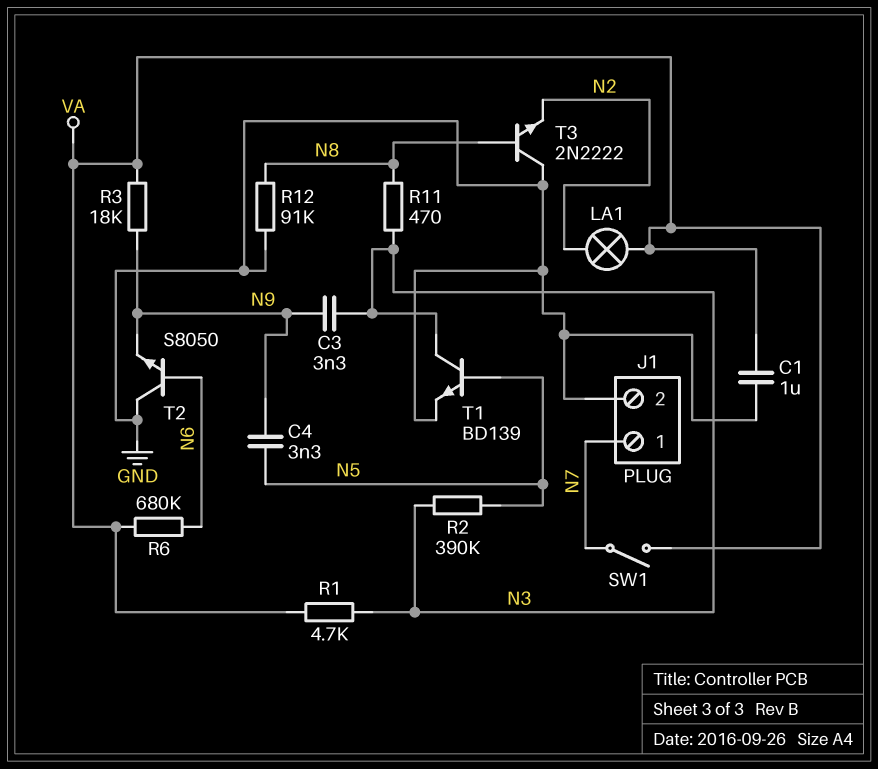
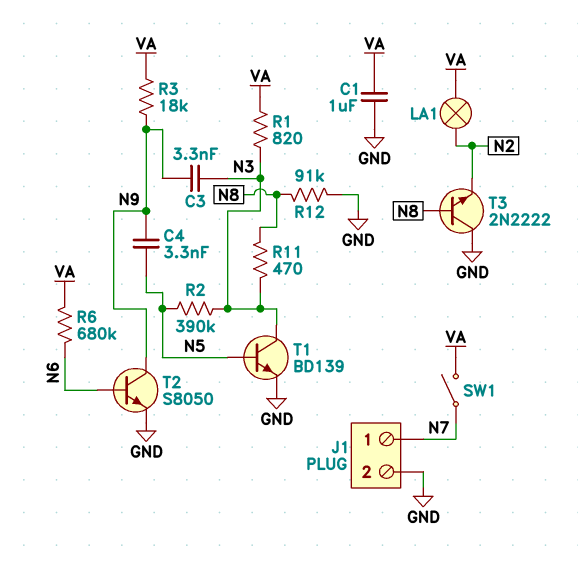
R1: 4.7k (N3, VA) -> 820 (N3, VA)
T2: NPN S8050 (B N6, C GND, E N9) -> NPN S8050 (B N6, C N9, E GND)

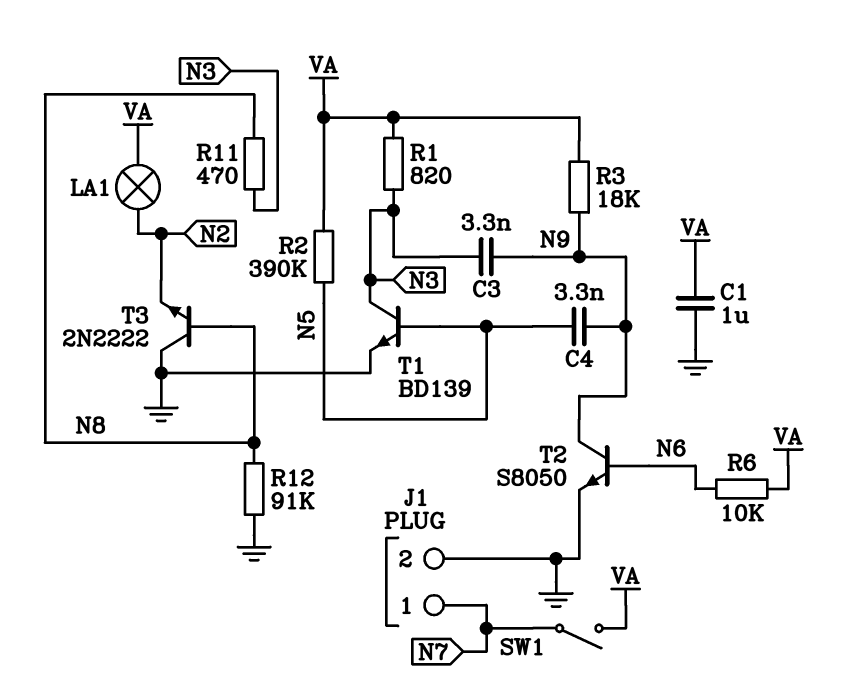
R2: 390k (N3, N5) -> 390k (N5, VA)
R6: 680k (N6, VA) -> 10k (N6, VA)

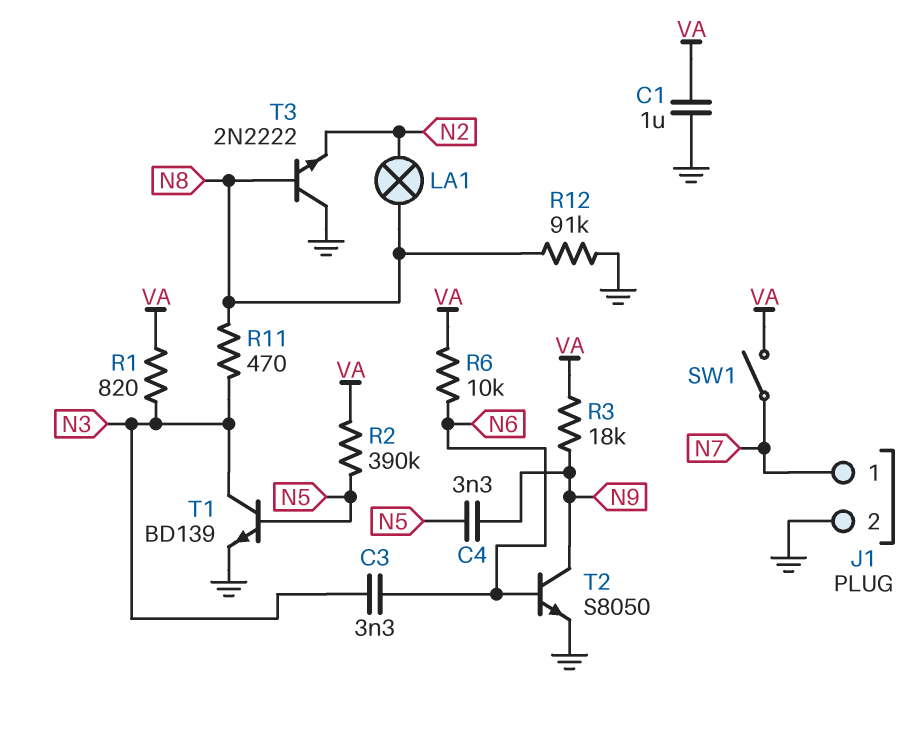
C3: 3.3nF (N3, N9) -> 3.3nF (N3, N6)
LA1: lamp (N2, VA) -> lamp (N2, N8)

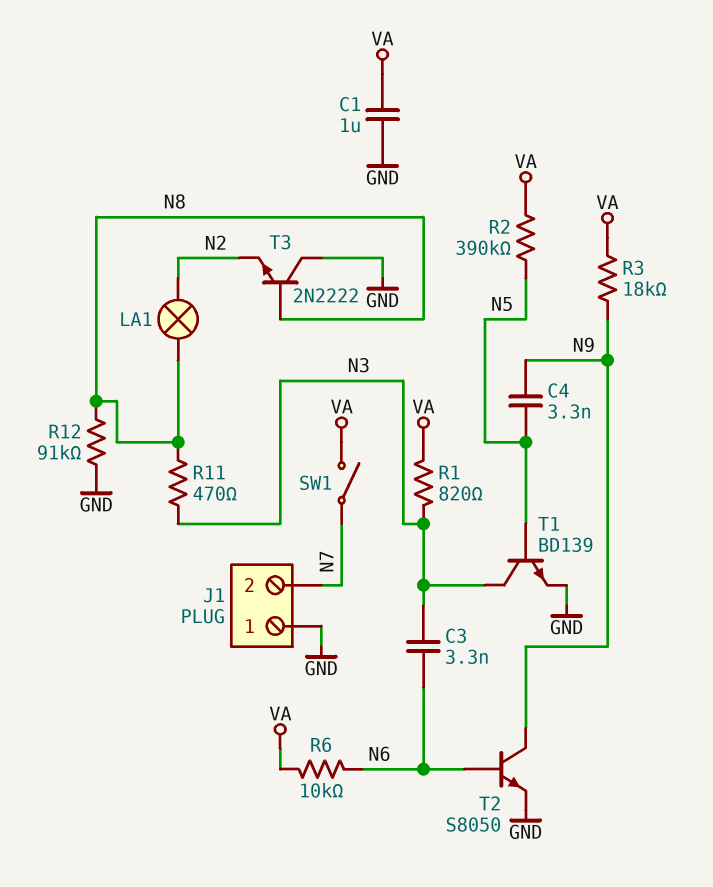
J1 pin 1: N7 -> GND
J1 pin 2: GND -> N7

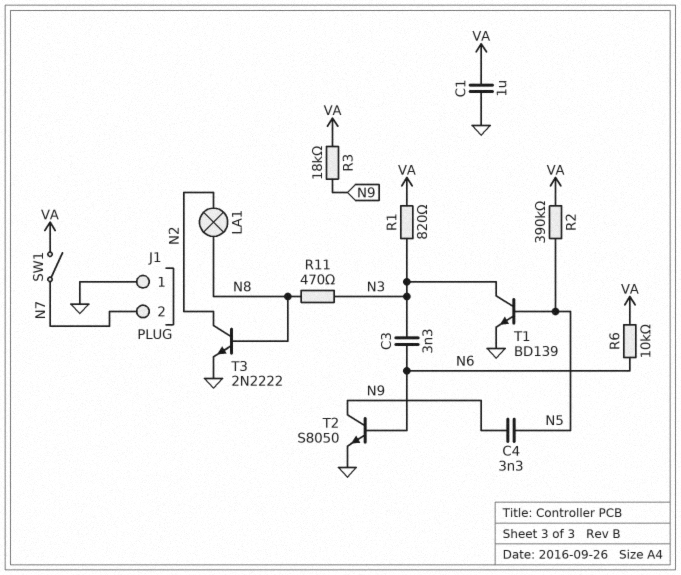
R12: 91k (GND, N8) -> none
T3: NPN 2N2222 (B N8, C GND, E N2) -> NPN 2N2222 (B N8, C N2, E GND)

